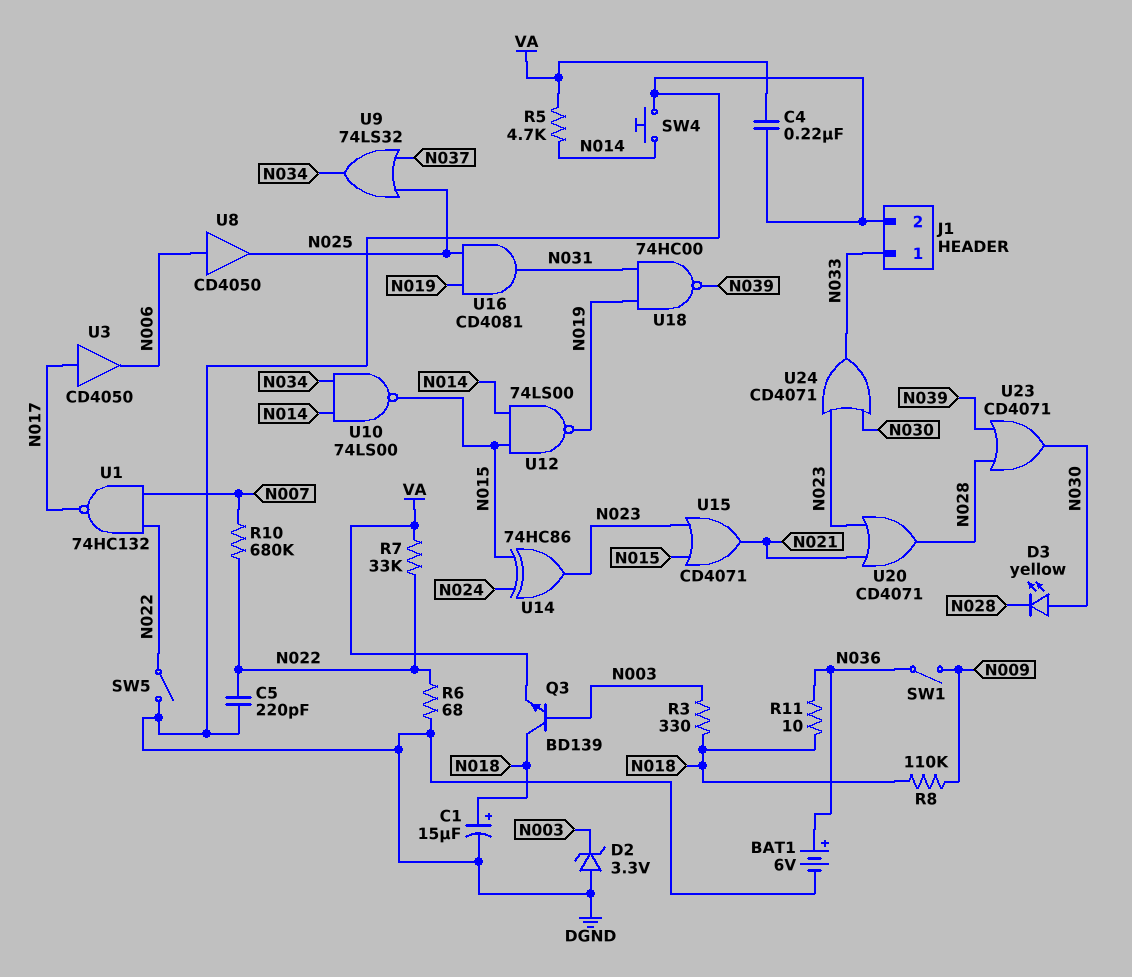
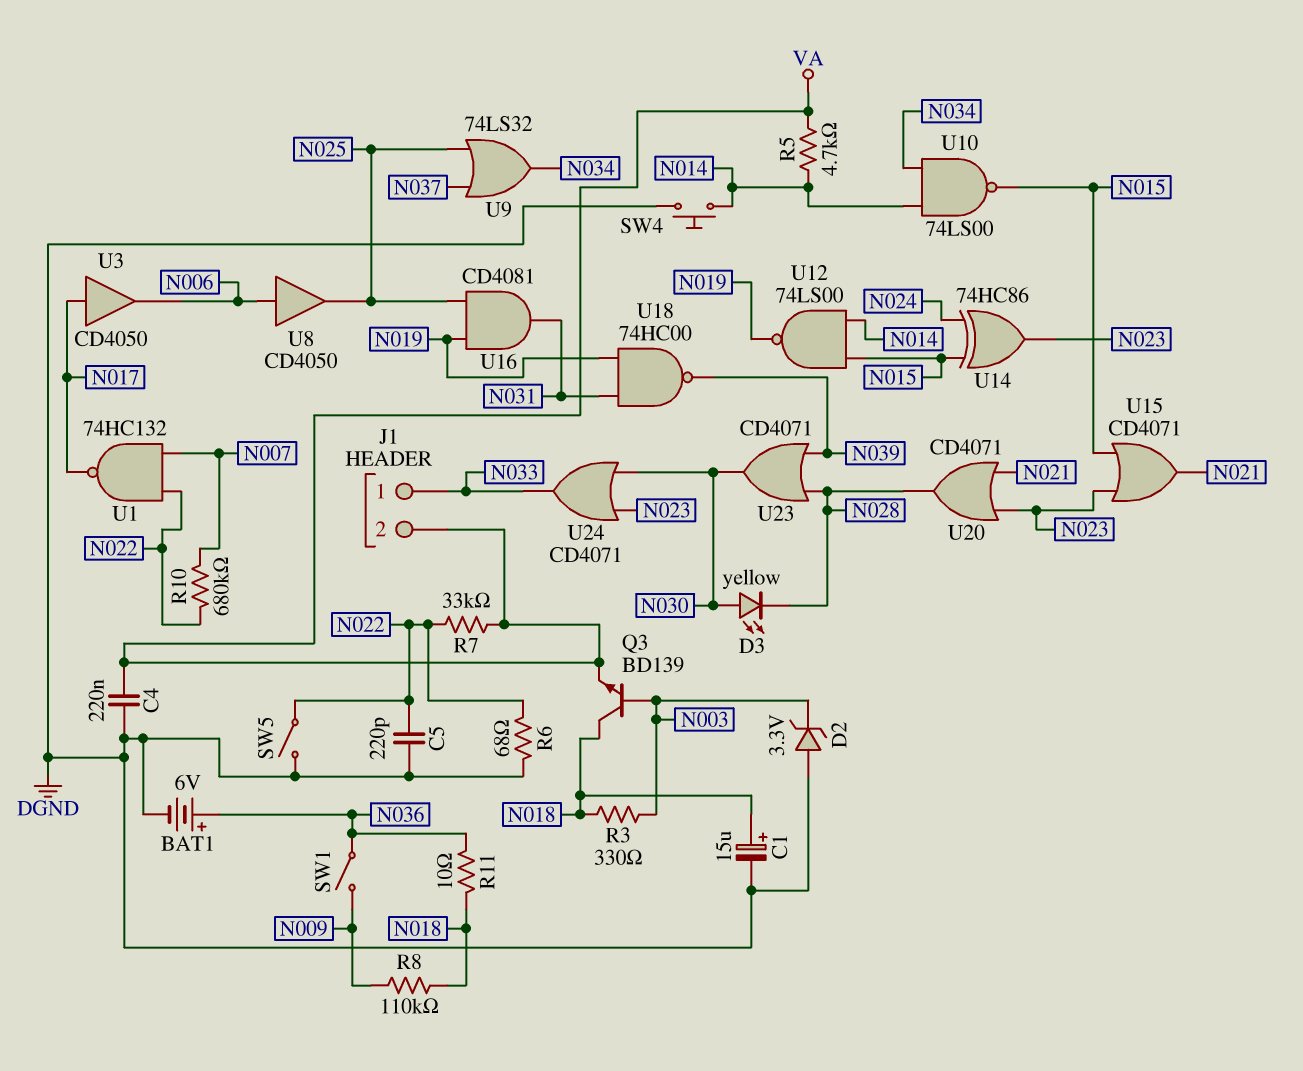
J1 pin 2: DGND -> VA

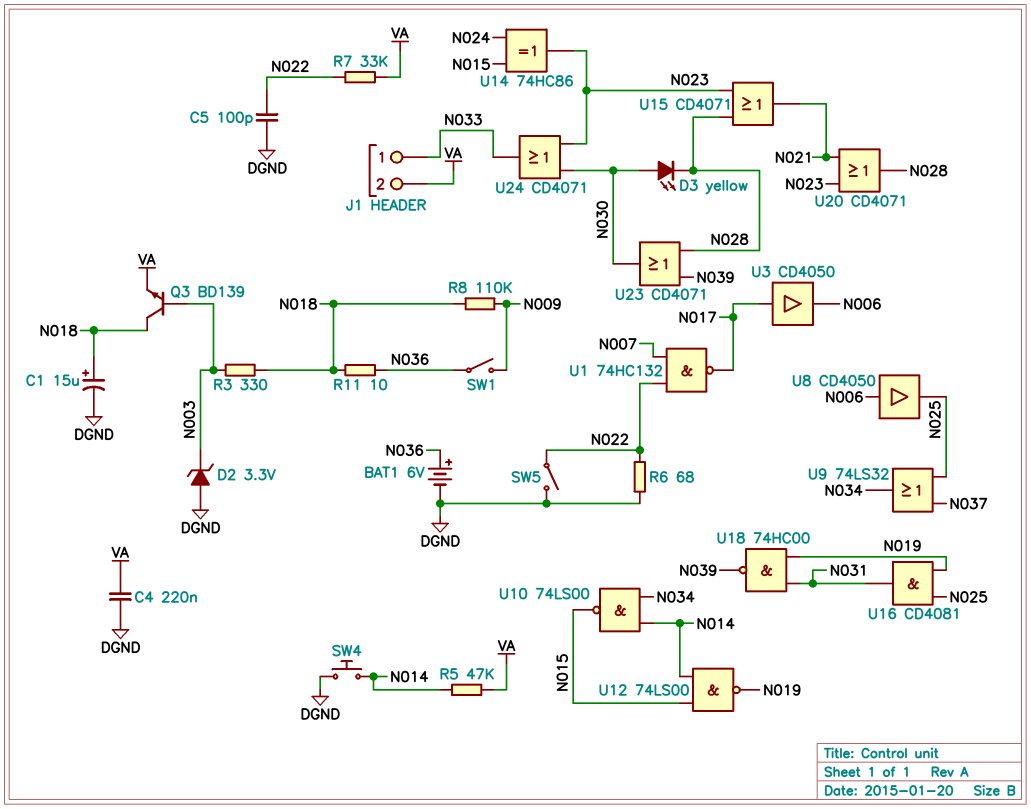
C5: 220pF (DGND, N022) -> 100pF (DGND, N022)
R5: 4.7k (N014, VA) -> 47k (N014, VA)
R10: 680k (N007, N022) -> none
U15: OR CD4071 (in N015, in N023, out N021) -> OR CD4071 (in N023, in N028, out N021)

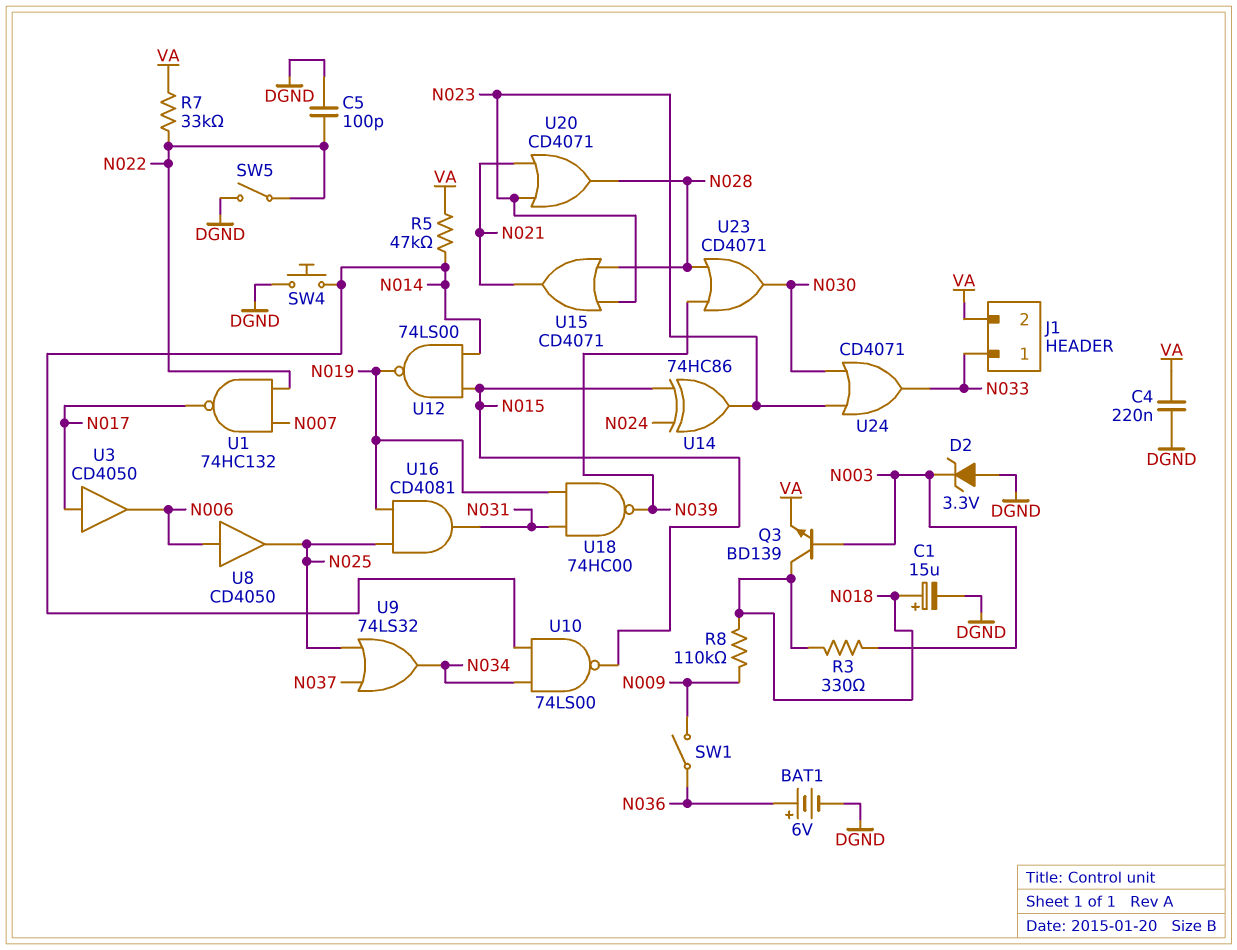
D3: LED yellow (A N030, K N028) -> none
R6: 68 (DGND, N022) -> none
R11: 10 (N018, N036) -> none

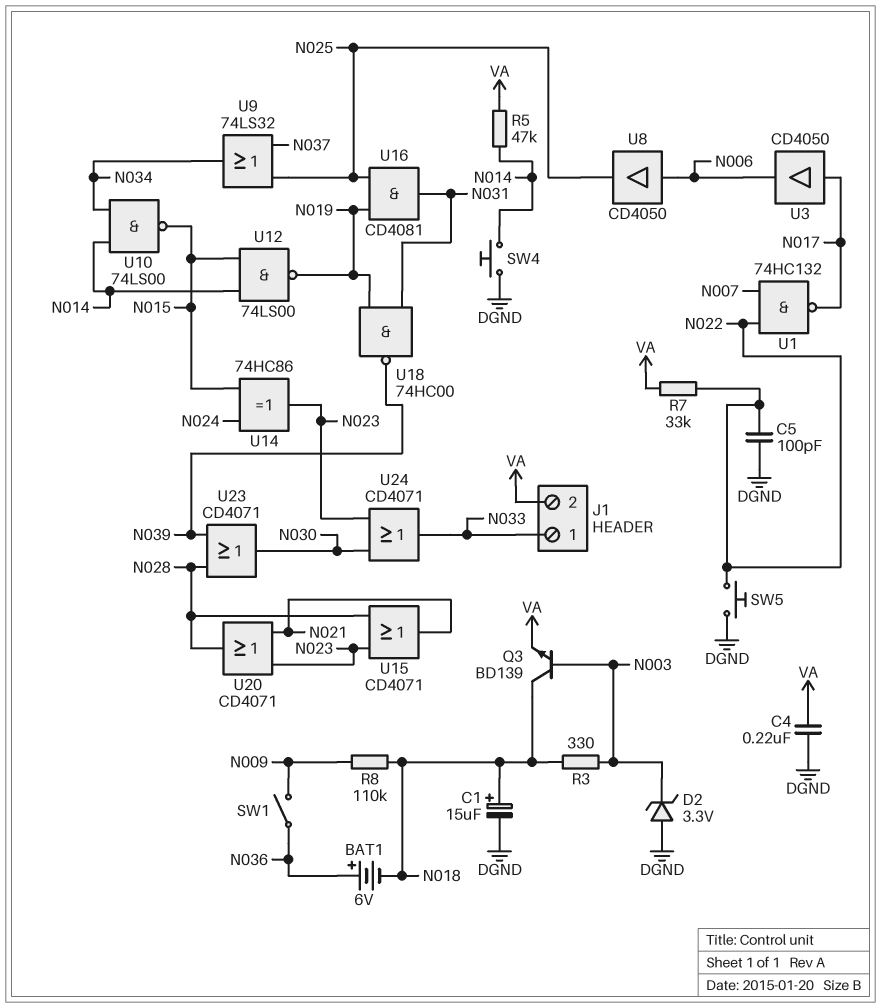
BAT1: 6V (plus N036, minus DGND) -> 6V (plus N036, minus N018)
SW5: switch (DGND, N022) -> button (DGND, N022)

